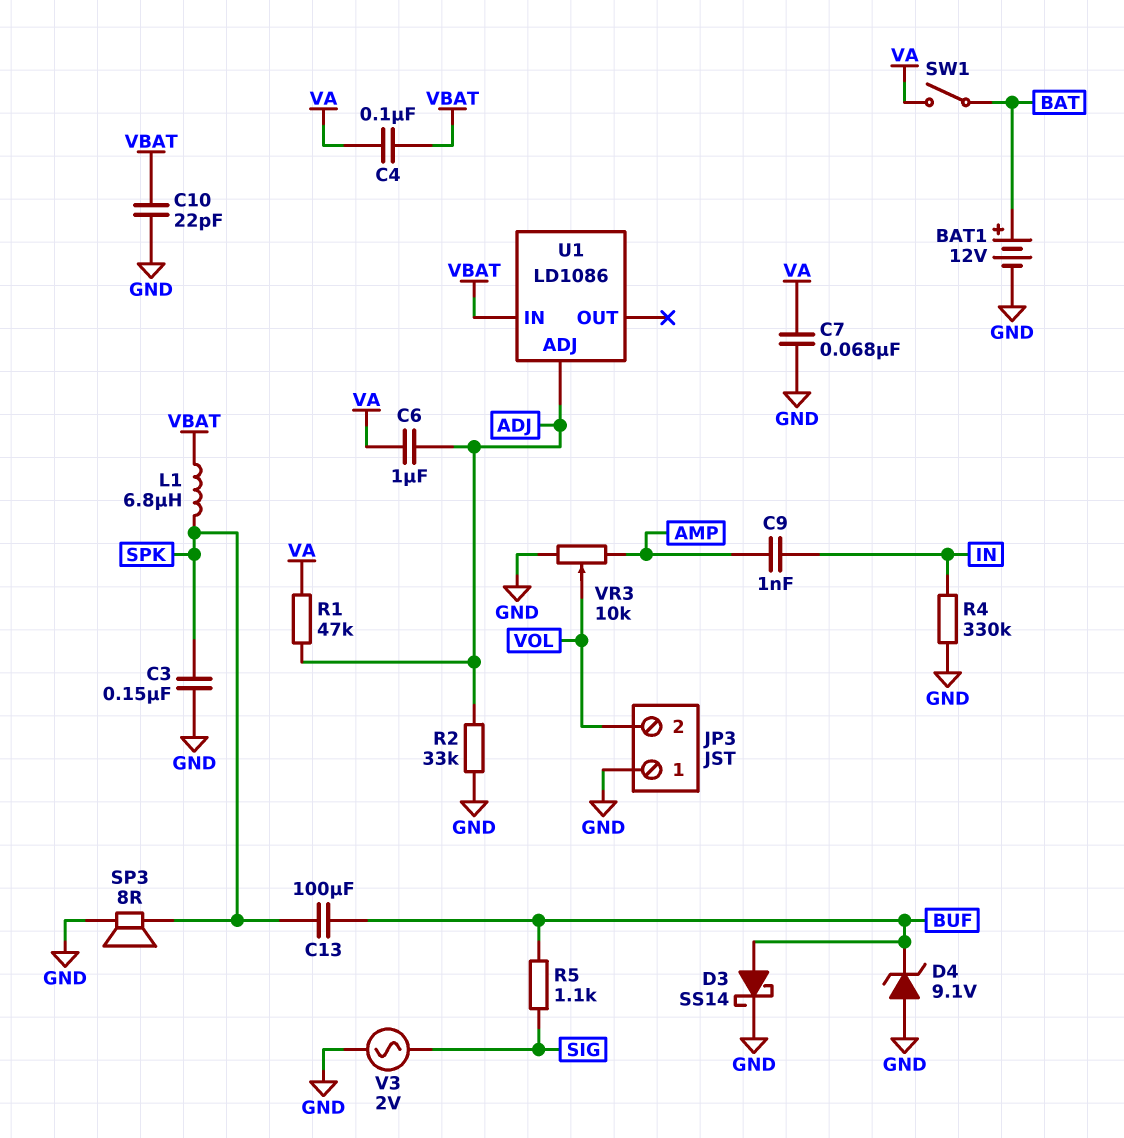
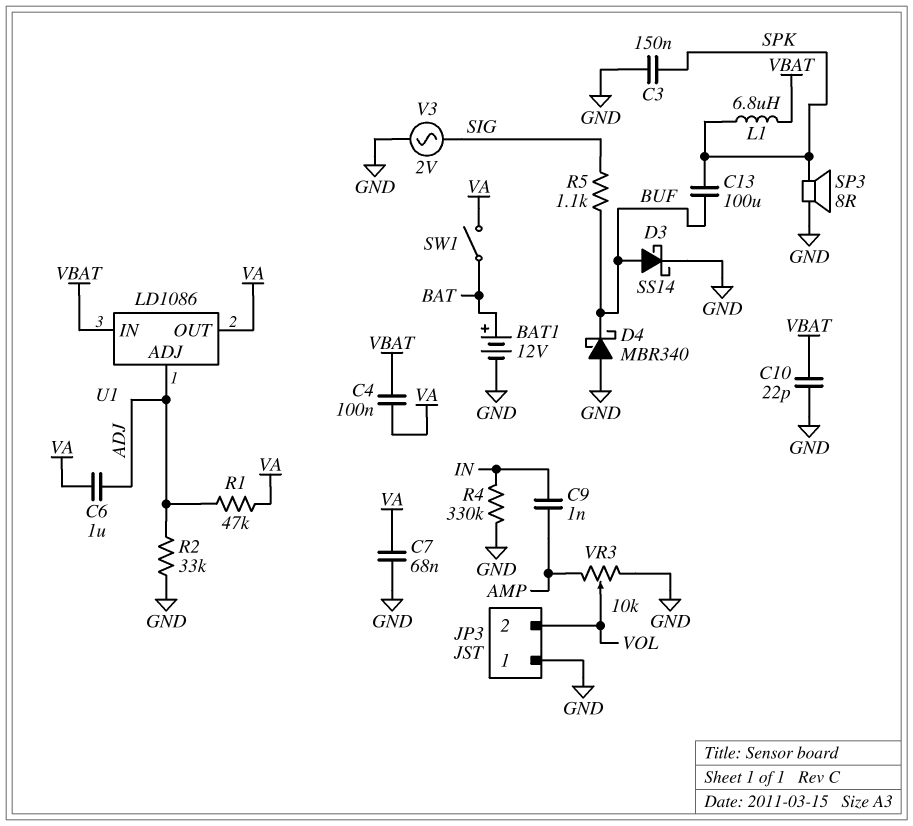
D4: zener 9.1V (A GND, K BUF) -> schottky MBR340 (A GND, K BUF)
U1 pin OUT: none -> VA

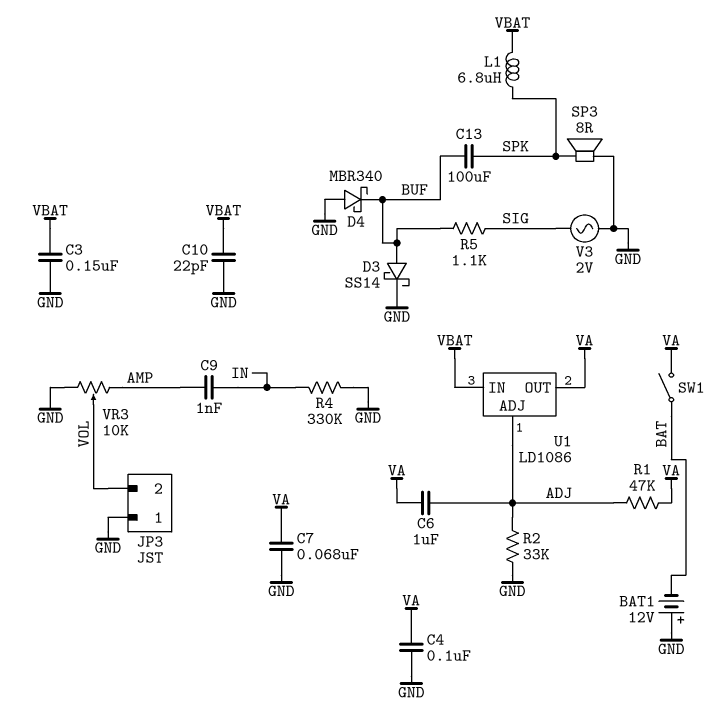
BAT1: 12V (plus BAT, minus GND) -> 12V (plus GND, minus BAT)
C3: 150nF (GND, SPK) -> 150nF (GND, VBAT)
C4: 100nF (VA, VBAT) -> 100nF (GND, VA)

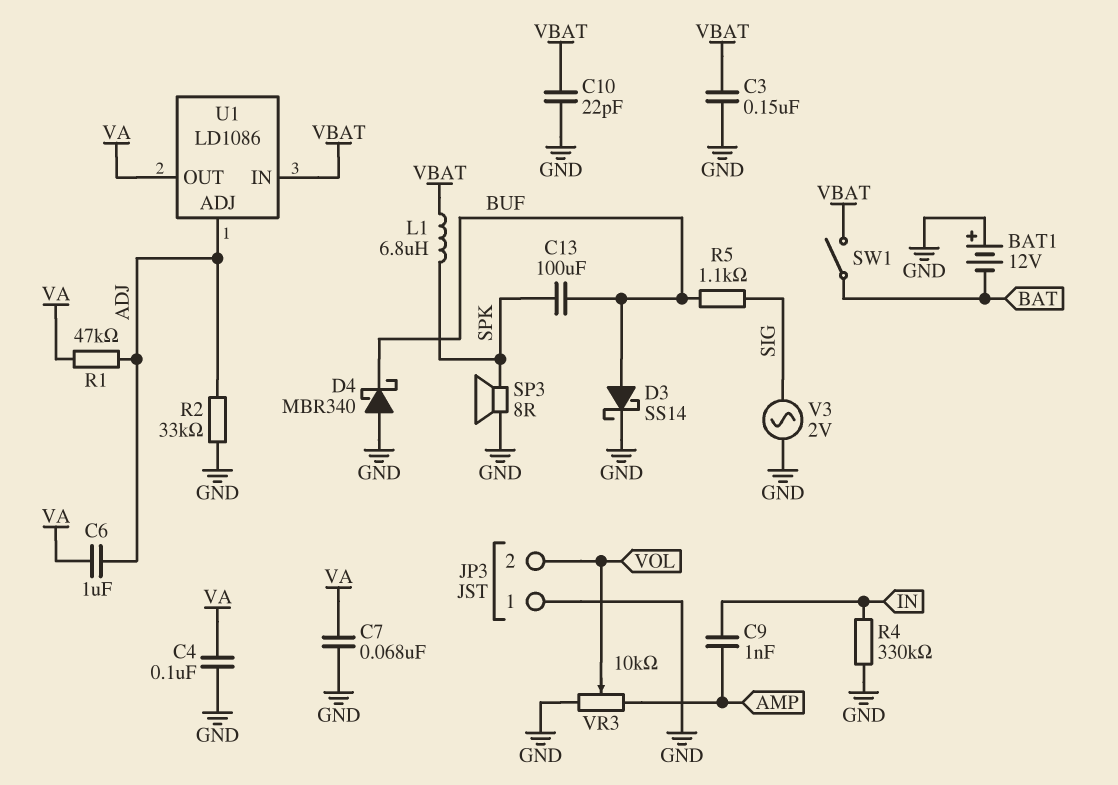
SW1: switch (BAT, VA) -> switch (BAT, VBAT)

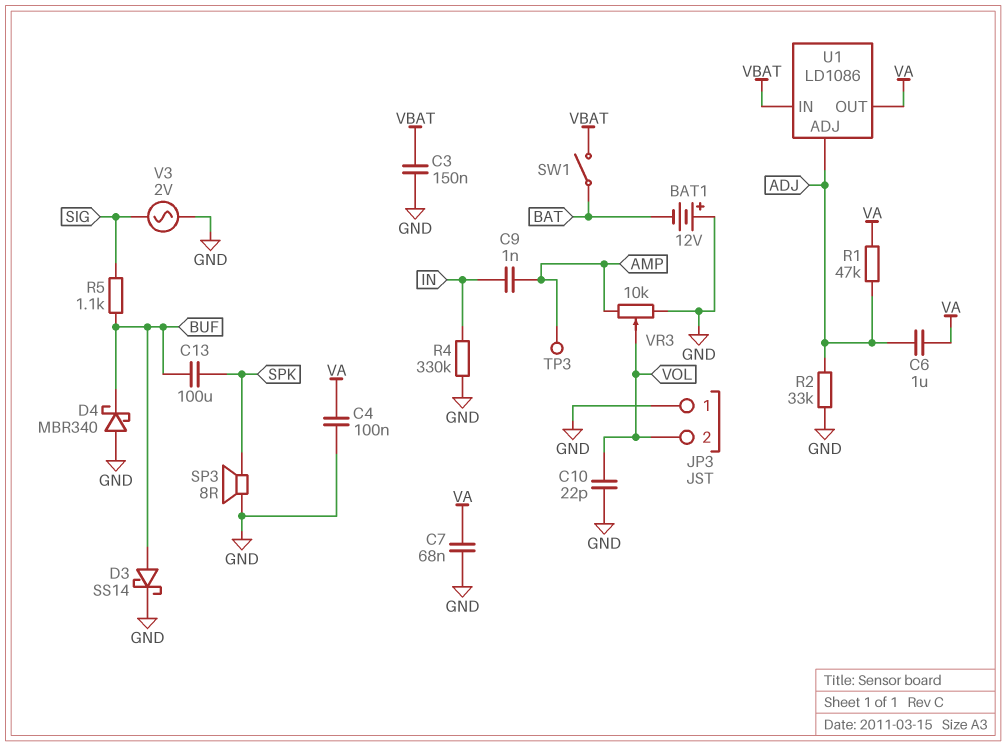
C10: 22pF (GND, VBAT) -> 22pF (GND, VOL)
L1: 6.8uH (SPK, VBAT) -> none
TP3: none -> test point (AMP)

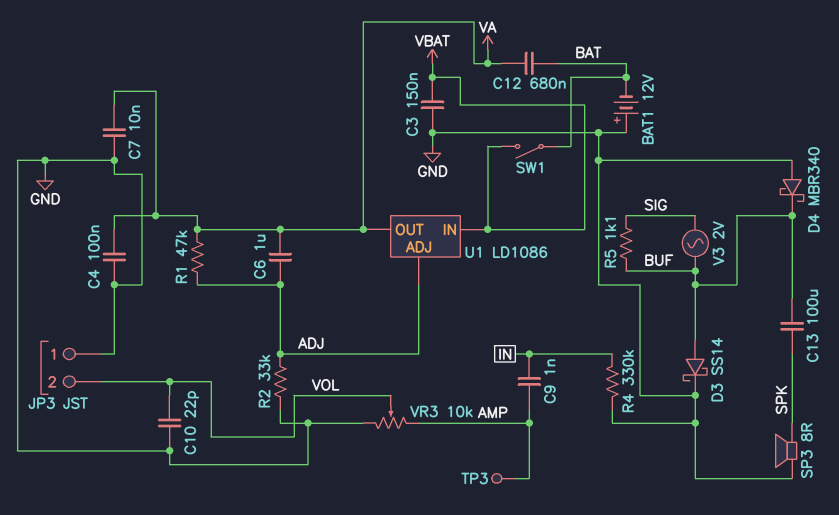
C7: 68nF (GND, VA) -> 10nF (GND, VA)
C12: none -> 680nF (BAT, VA)
V3: AC 2V (GND, SIG) -> AC 2V (BUF, SIG)

